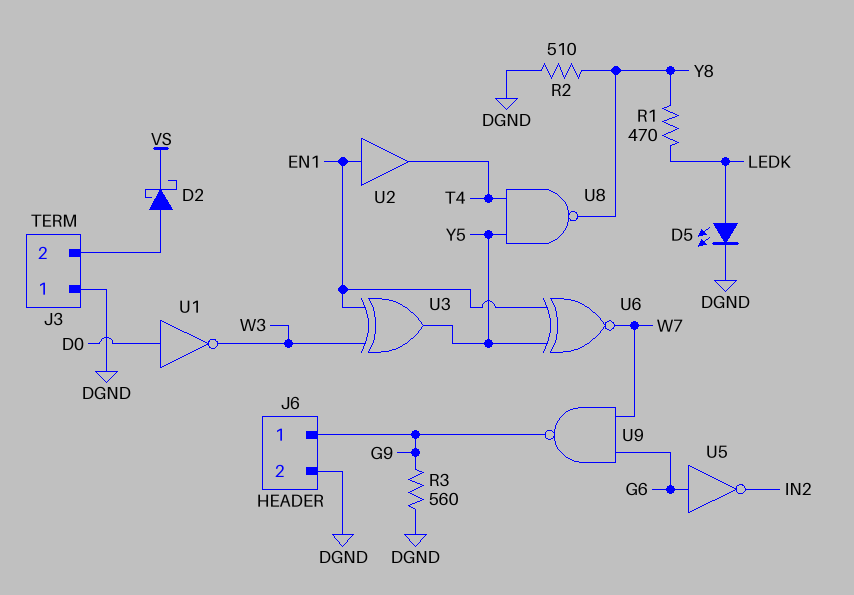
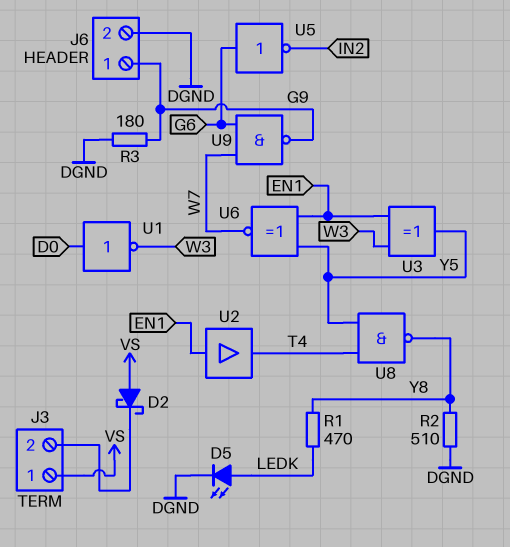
D2: schottky (A J3/2, K VS) -> schottky (A VS, K J3/2)
J3 pin 1: DGND -> VS
R3: 560 (DGND, G9) -> 180 (DGND, G9)

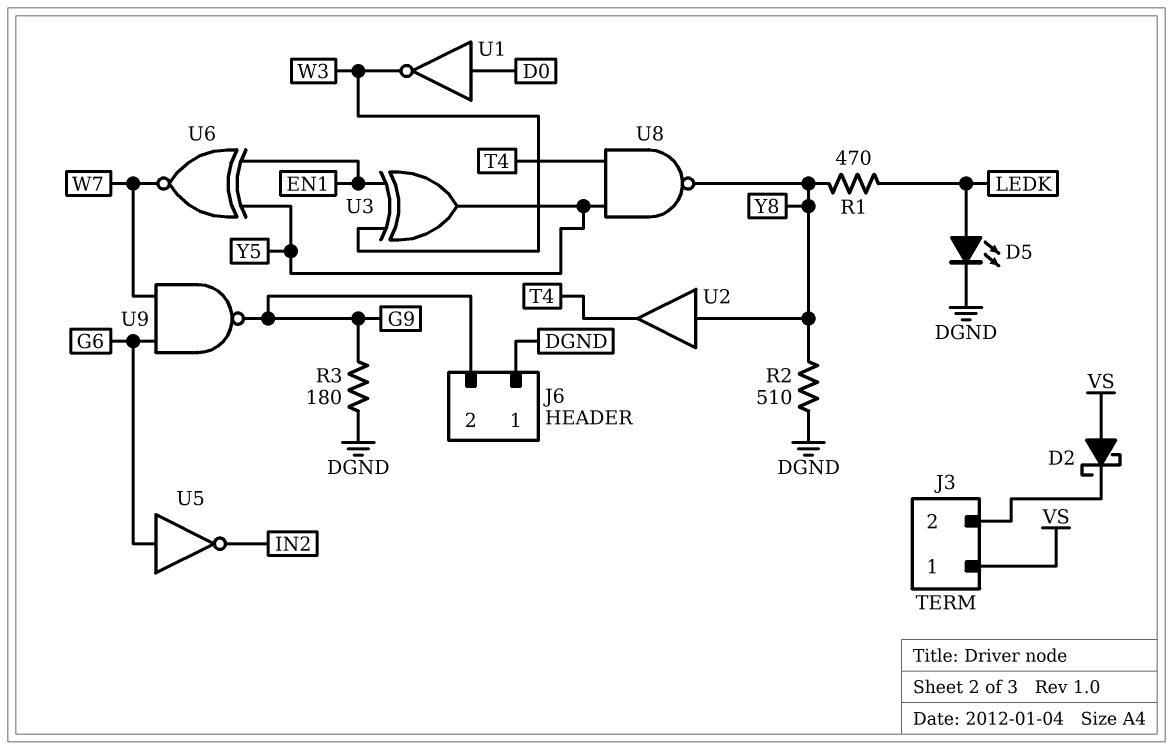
J6 pin 1: G9 -> DGND
J6 pin 2: DGND -> G9
U2: buffer (in EN1, out T4) -> buffer (in Y8, out T4)

